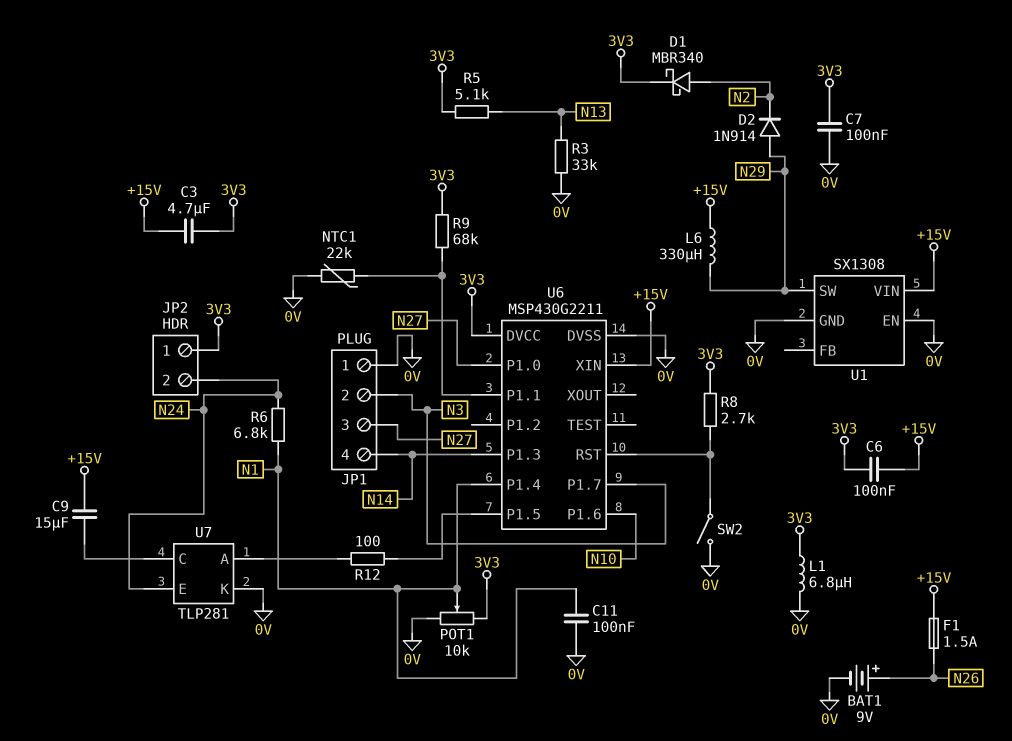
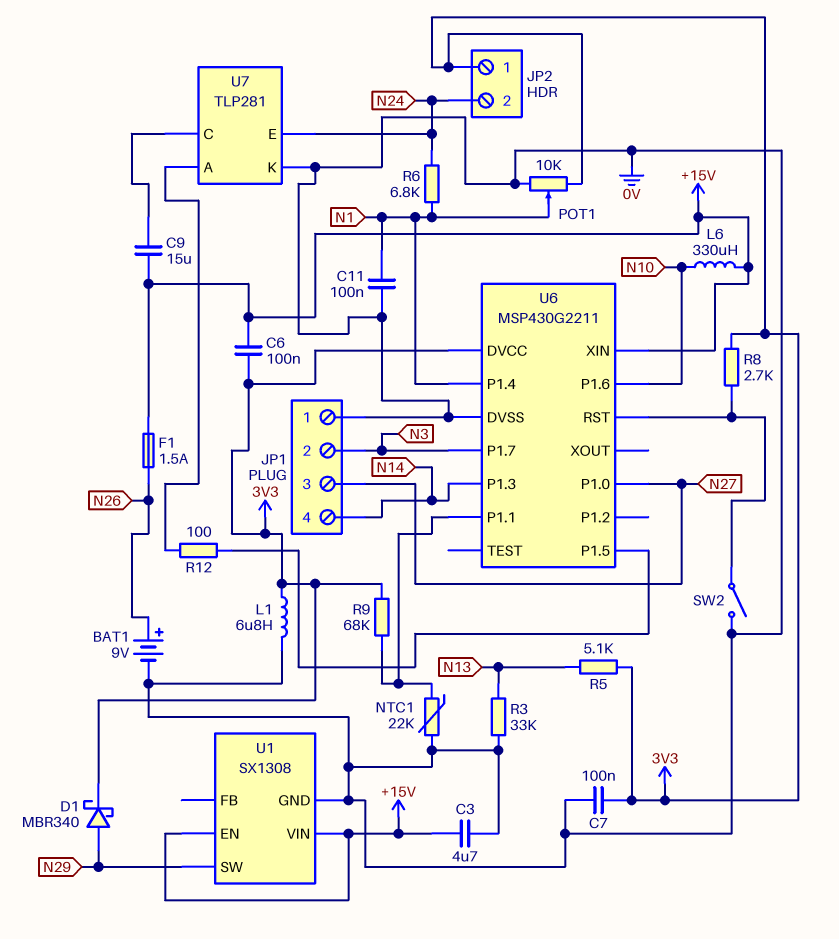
C3: 4.7uF (+15V, 3V3) -> 4.7uF (+15V, 0V)
D1: schottky MBR340 (A N2, K 3V3) -> schottky MBR340 (A N29, K 3V3)
D2: diode 1N914 (A N29, K N2) -> none
L6: 330uH (+15V, N29) -> 330uH (+15V, N10)
U1 pin EN: 0V -> +15V

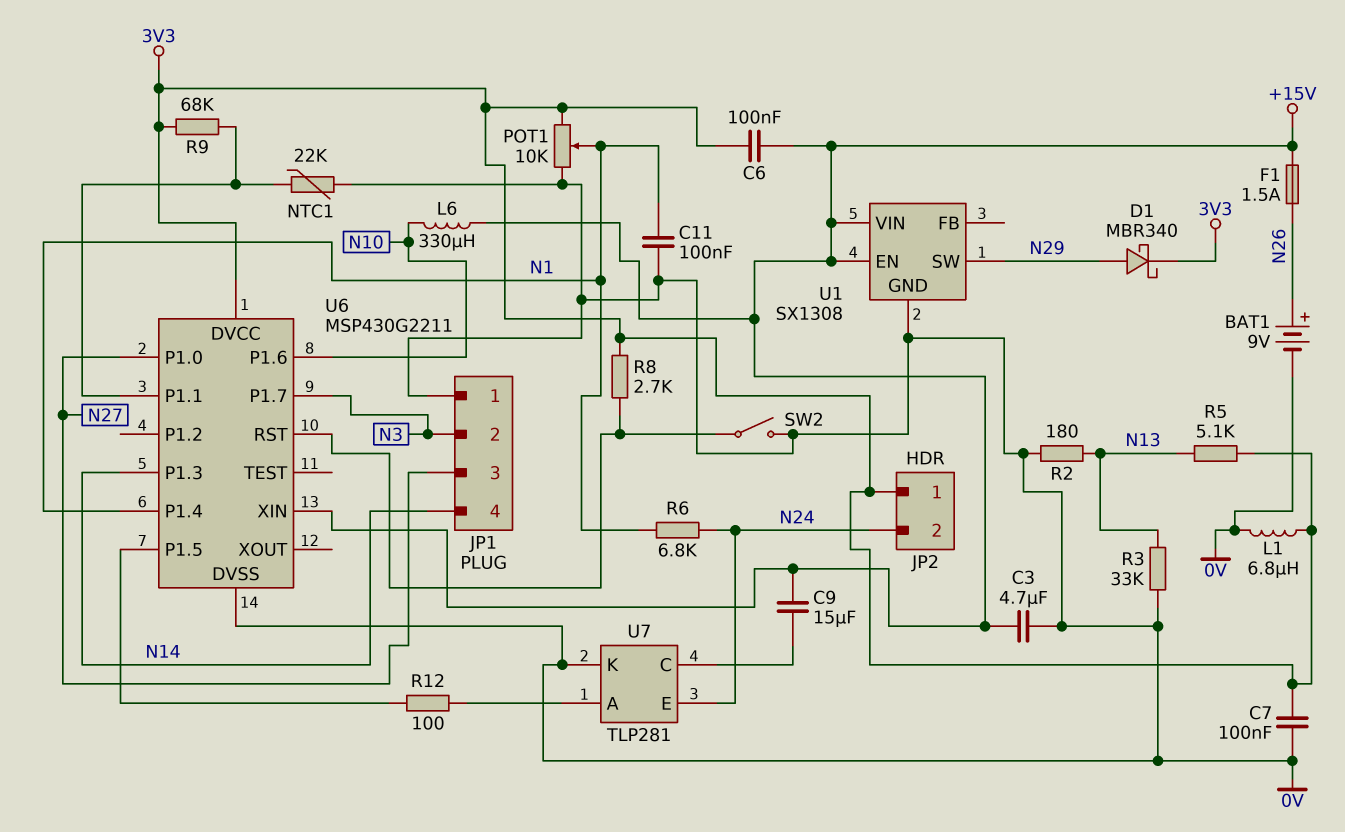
R2: none -> 180 (0V, N13)

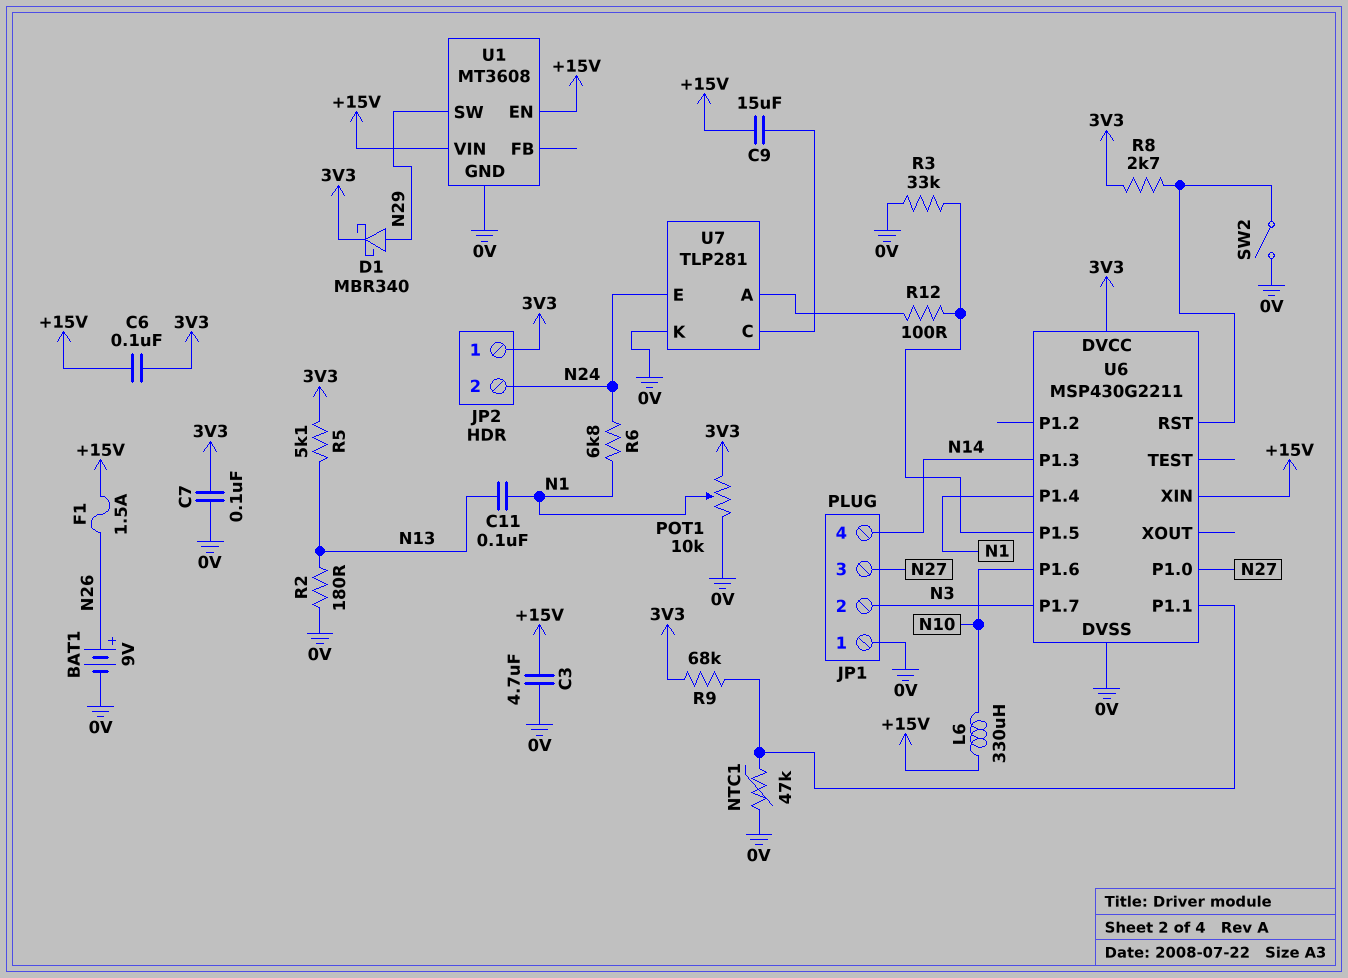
C11: 100nF (0V, N1) -> 100nF (N1, N13)
L1: 6.8uH (0V, 3V3) -> none
NTC1: 22k (0V, U6/P1.1) -> 47k (0V, U6/P1.1)
R3: 33k (0V, N13) -> 33k (0V, U6/P1.5)
U1: SX1308 -> MT3608

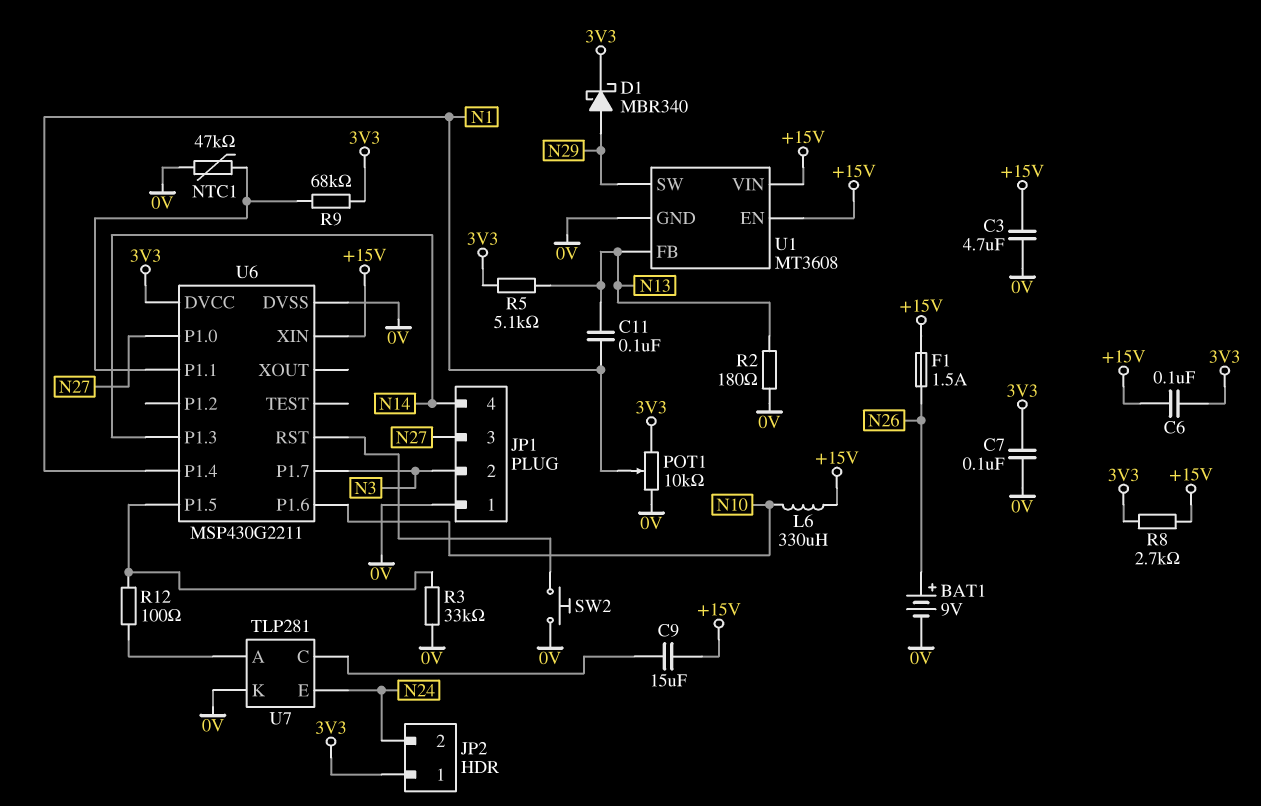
R6: 6.8k (N1, N24) -> none
R8: 2.7k (3V3, U6/RST) -> 2.7k (+15V, 3V3)
SW2: switch (0V, U6/RST) -> button (0V, U6/RST)
U1 pin FB: none -> N13

